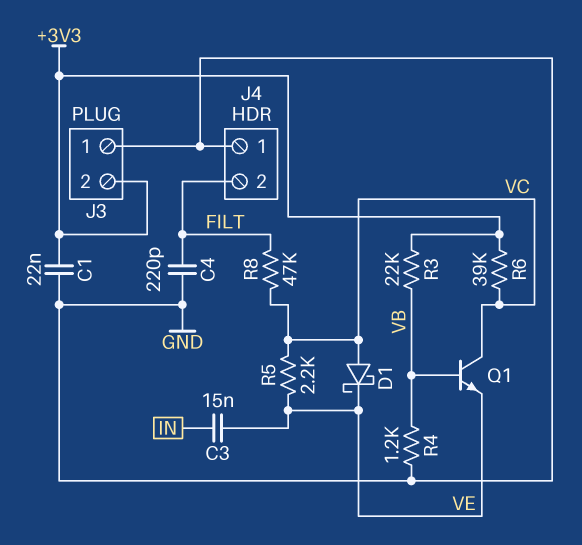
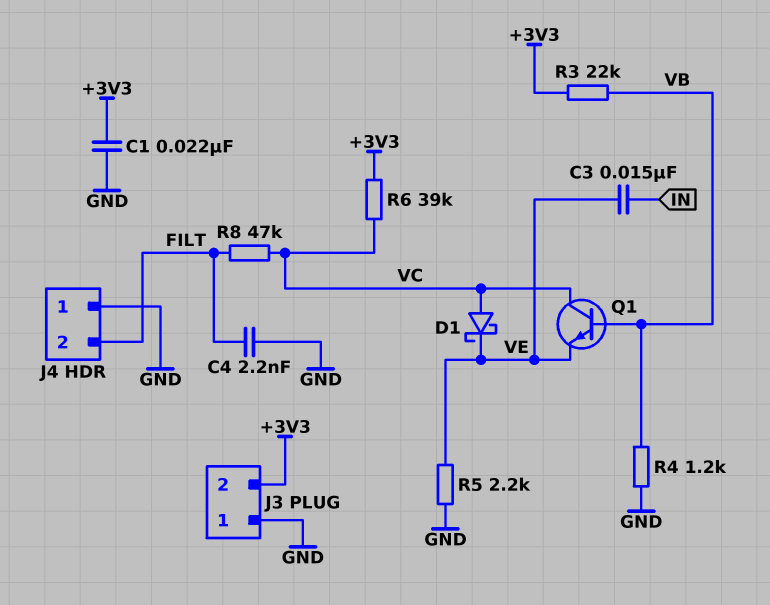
C4: 220pF (FILT, GND) -> 2.2nF (FILT, GND)
R5: 2.2k (VC, VE) -> 2.2k (GND, VE)

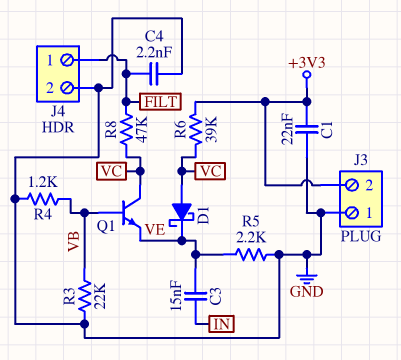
J4 pin 1: GND -> FILT
J4 pin 2: FILT -> GND
R3: 22k (+3V3, VB) -> 22k (GND, VB)

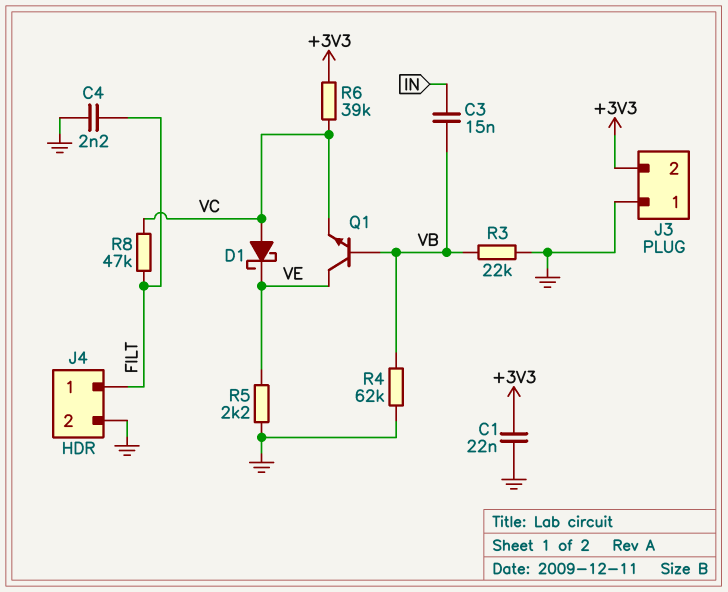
C3: 15nF (IN, VE) -> 15nF (IN, VB)
Q1: NPN (B VB, C VC, E VE) -> NPN (B VB, C VE, E VC)
R4: 1.2k (GND, VB) -> 62k (GND, VB)

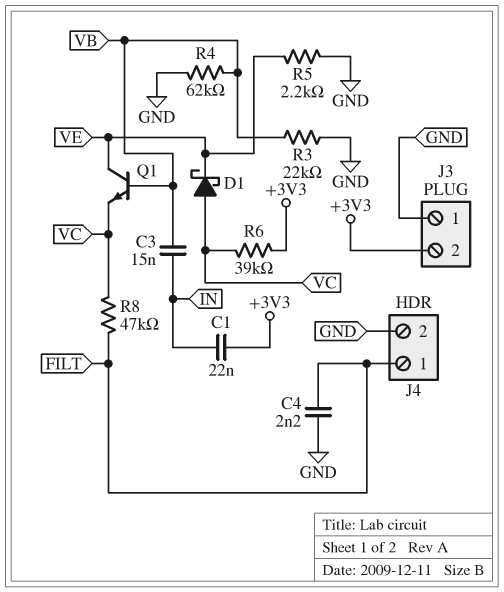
C1: 22nF (+3V3, GND) -> 22nF (+3V3, IN)

